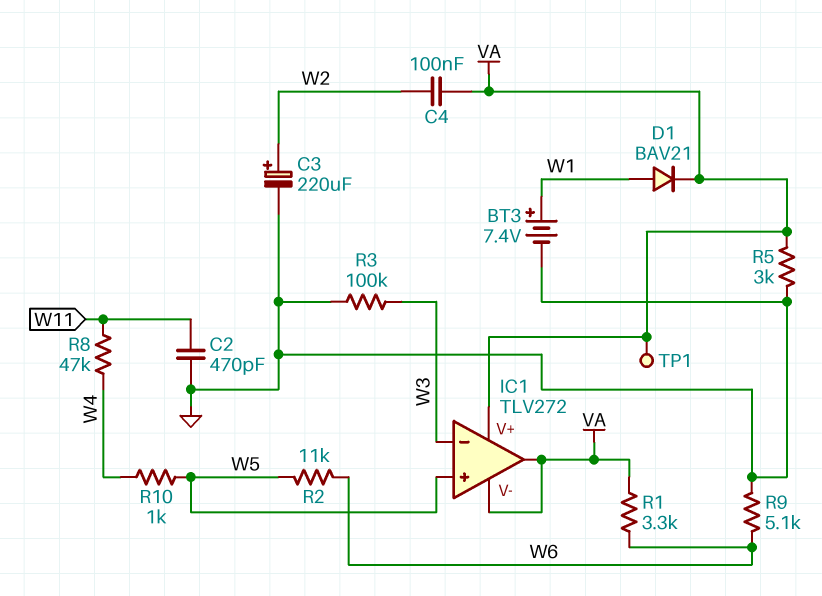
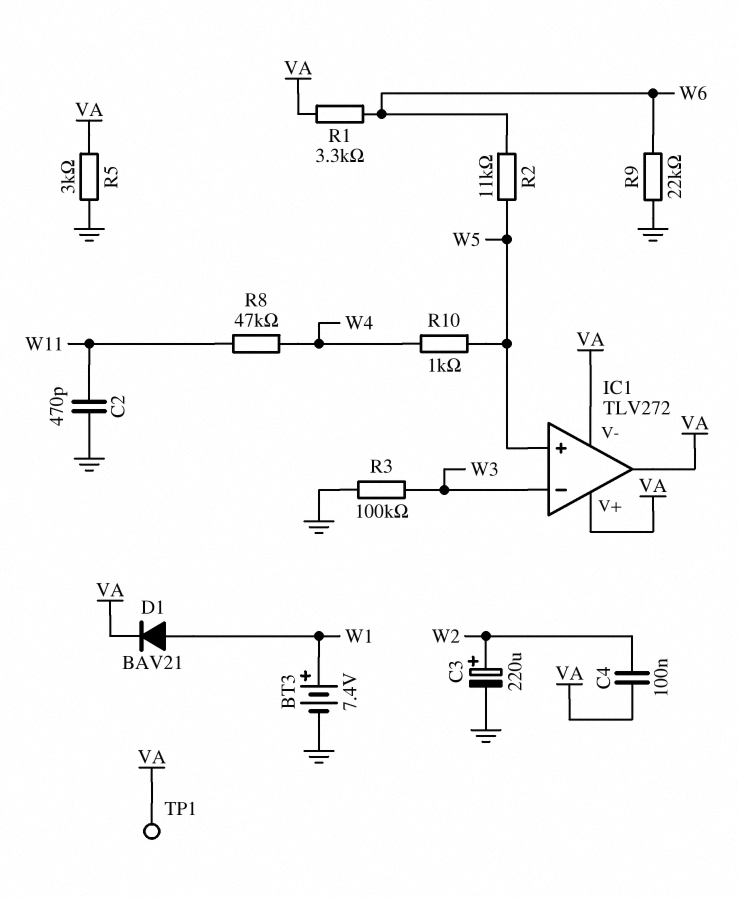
R9: 5.1k (GND, W6) -> 22k (GND, W6)

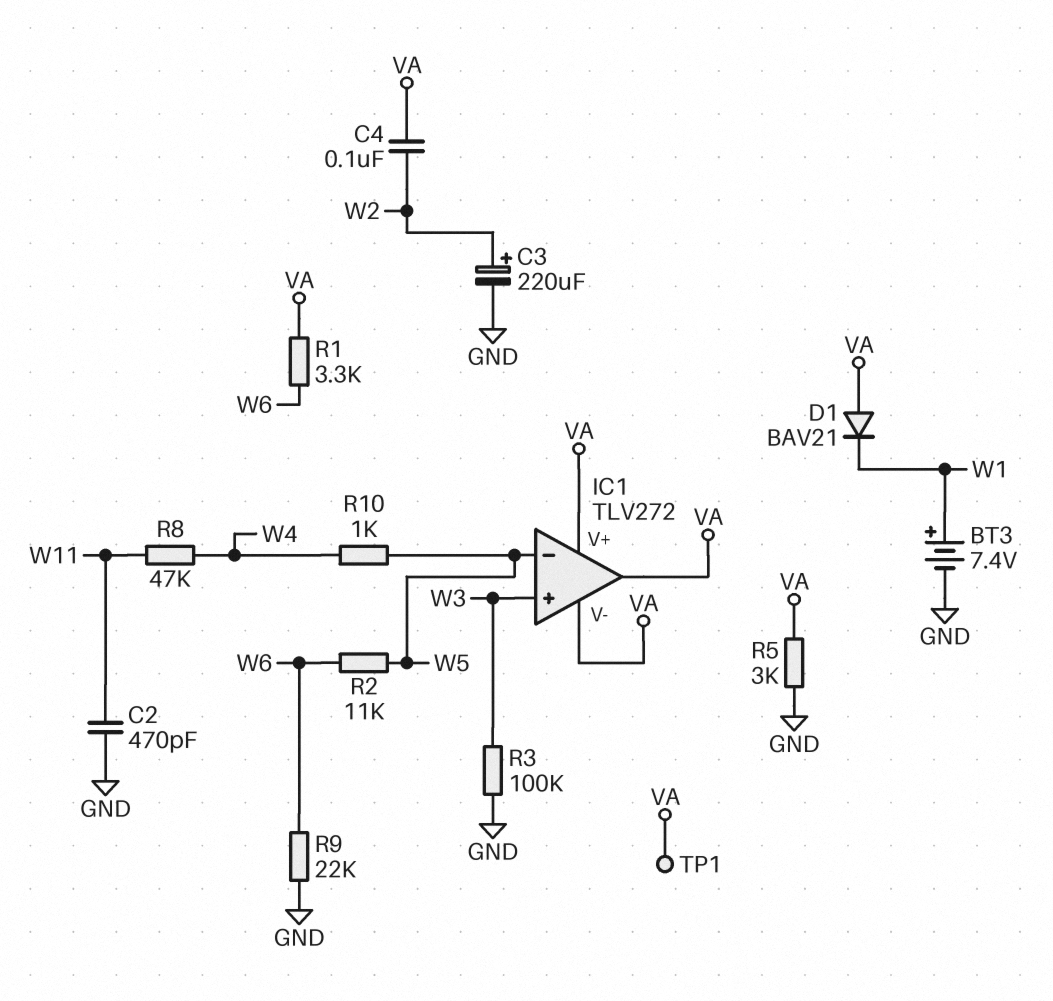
D1: diode BAV21 (A W1, K VA) -> diode BAV21 (A VA, K W1)
IC1 pin in+: W5 -> W3
IC1 pin in-: W3 -> W5

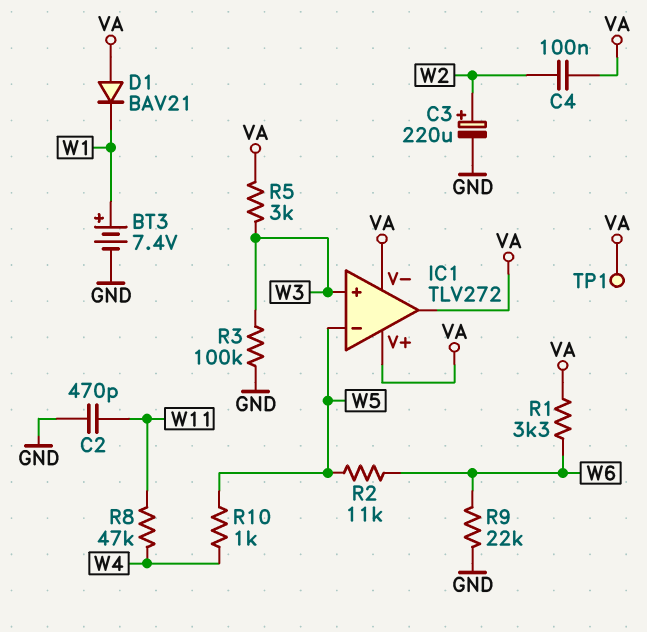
R5: 3k (GND, VA) -> 3k (VA, W3)

